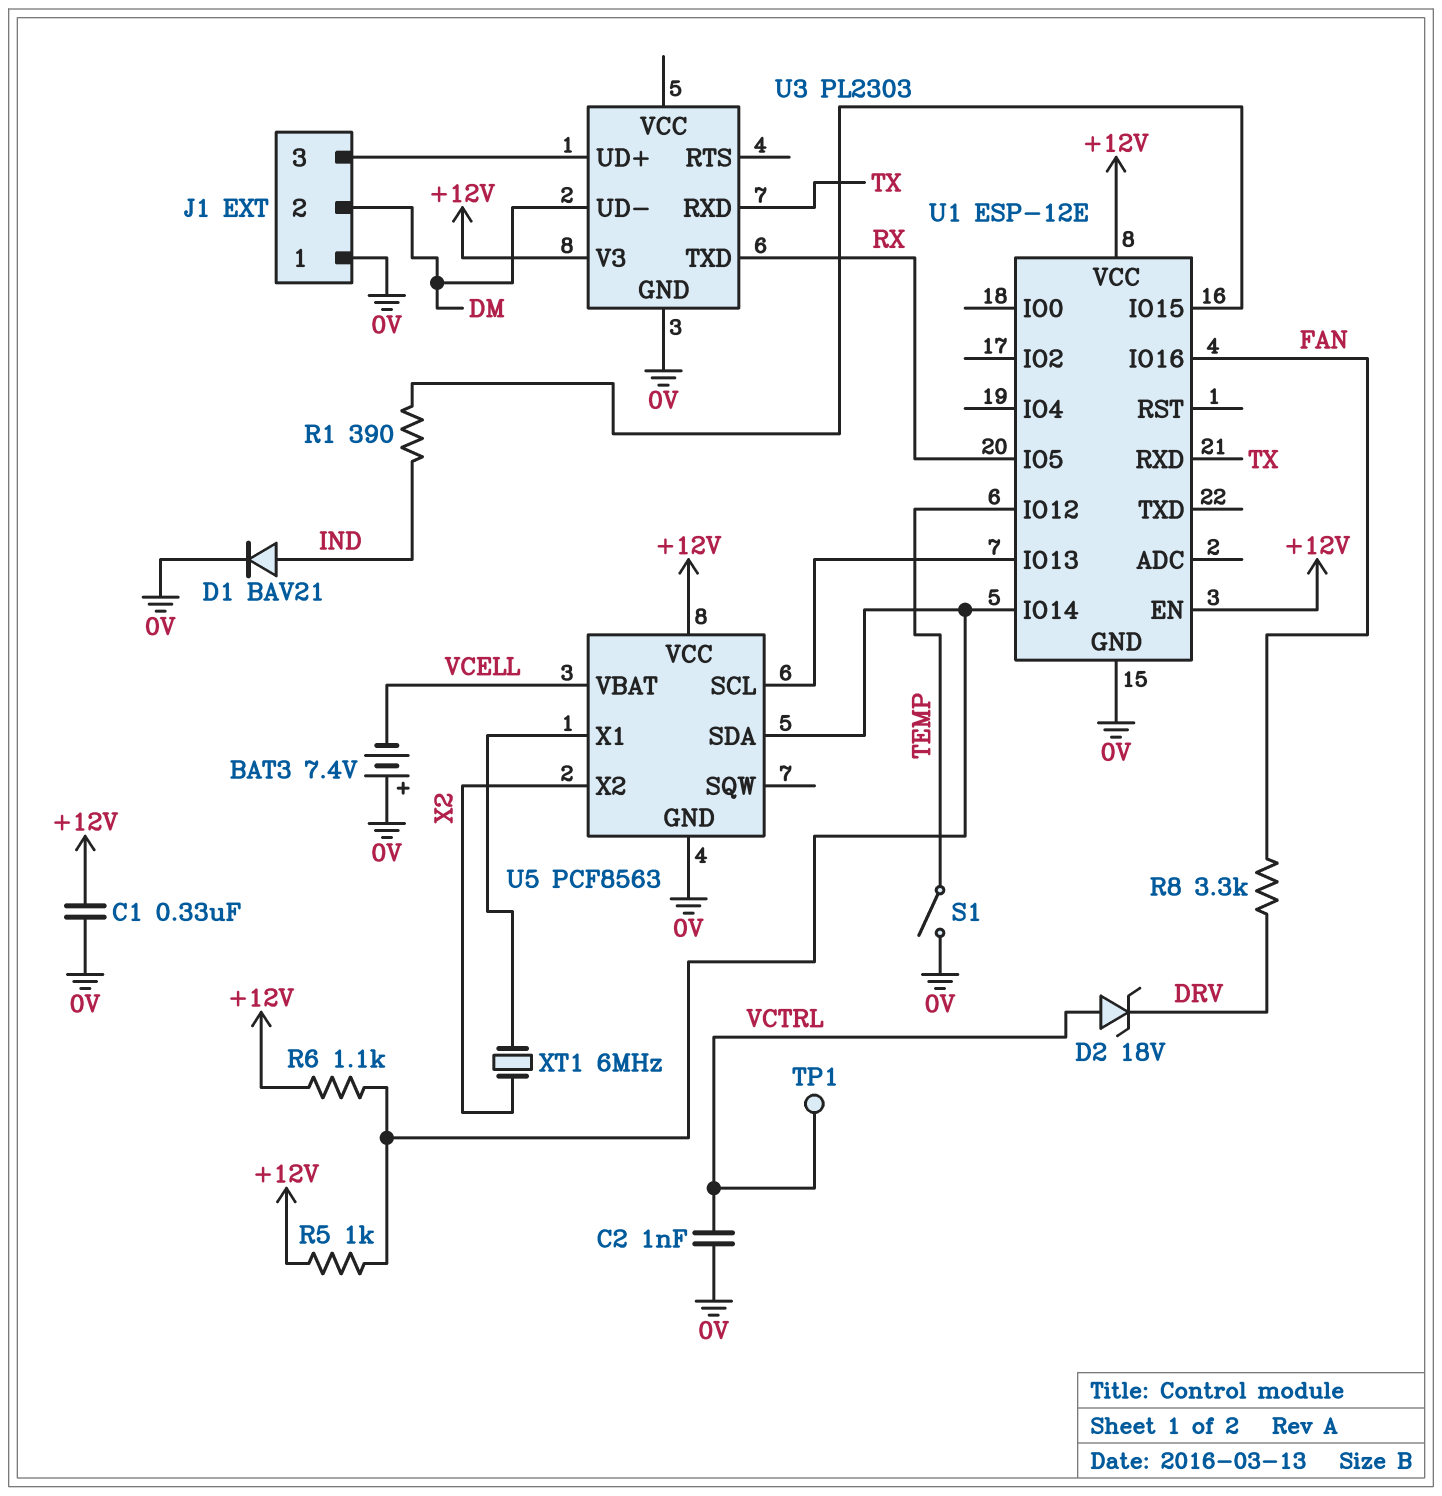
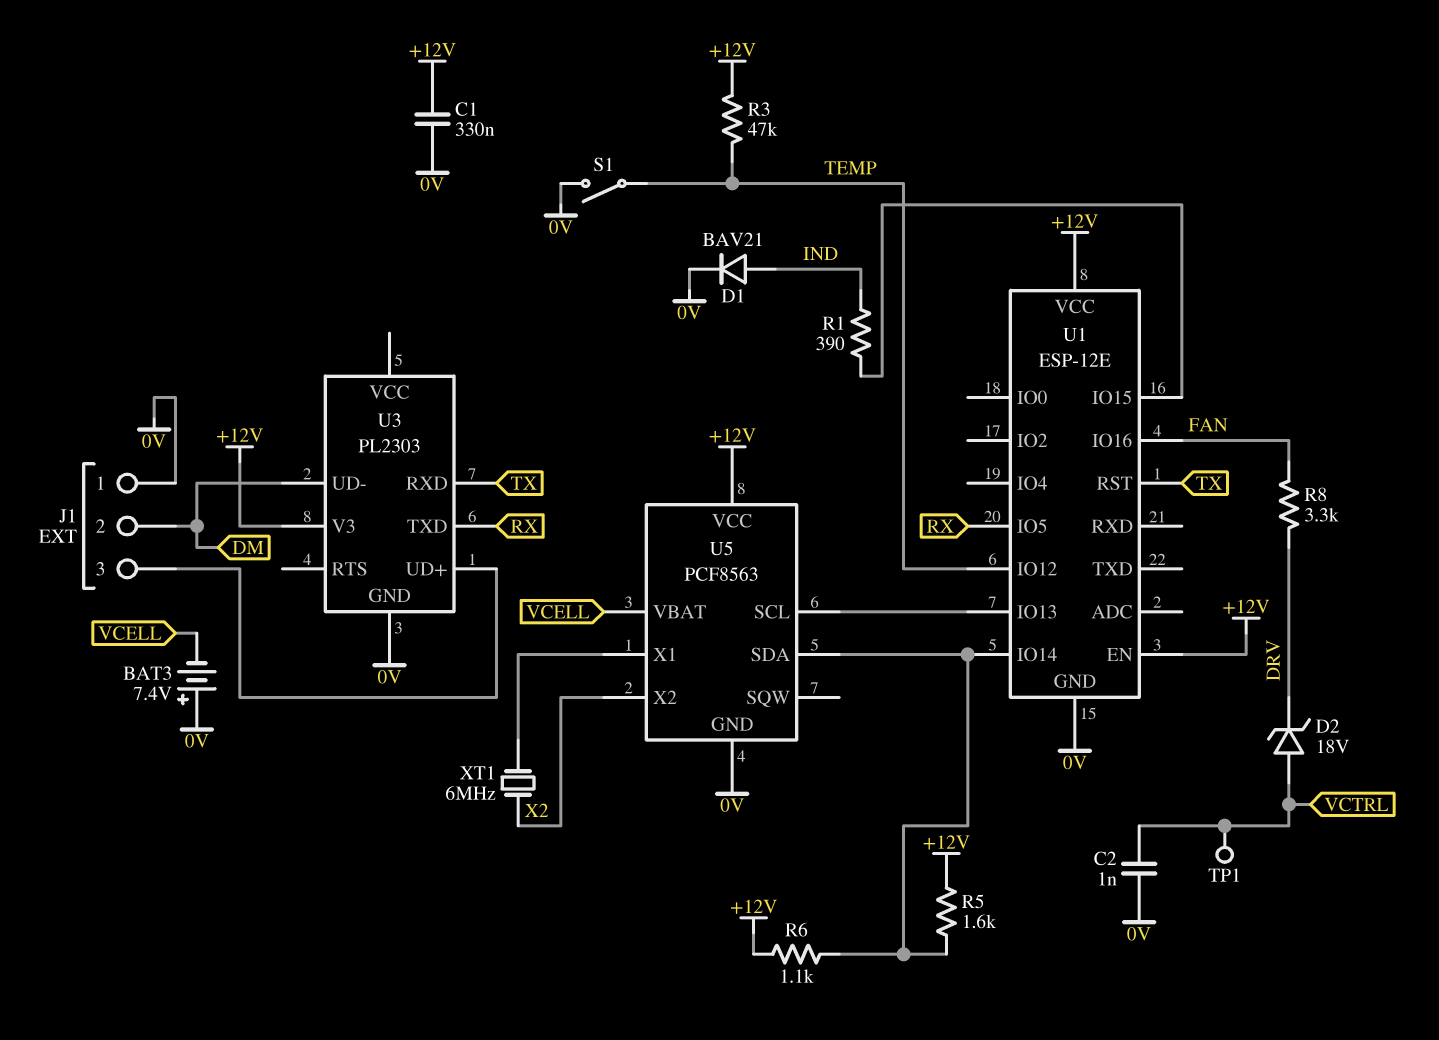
R3: none -> 47k (+12V, TEMP)
R5: 1k (+12V, U1/IO14) -> 1.6k (+12V, U1/IO14)
U1 pin RST: none -> TX
U1 pin RXD: TX -> none

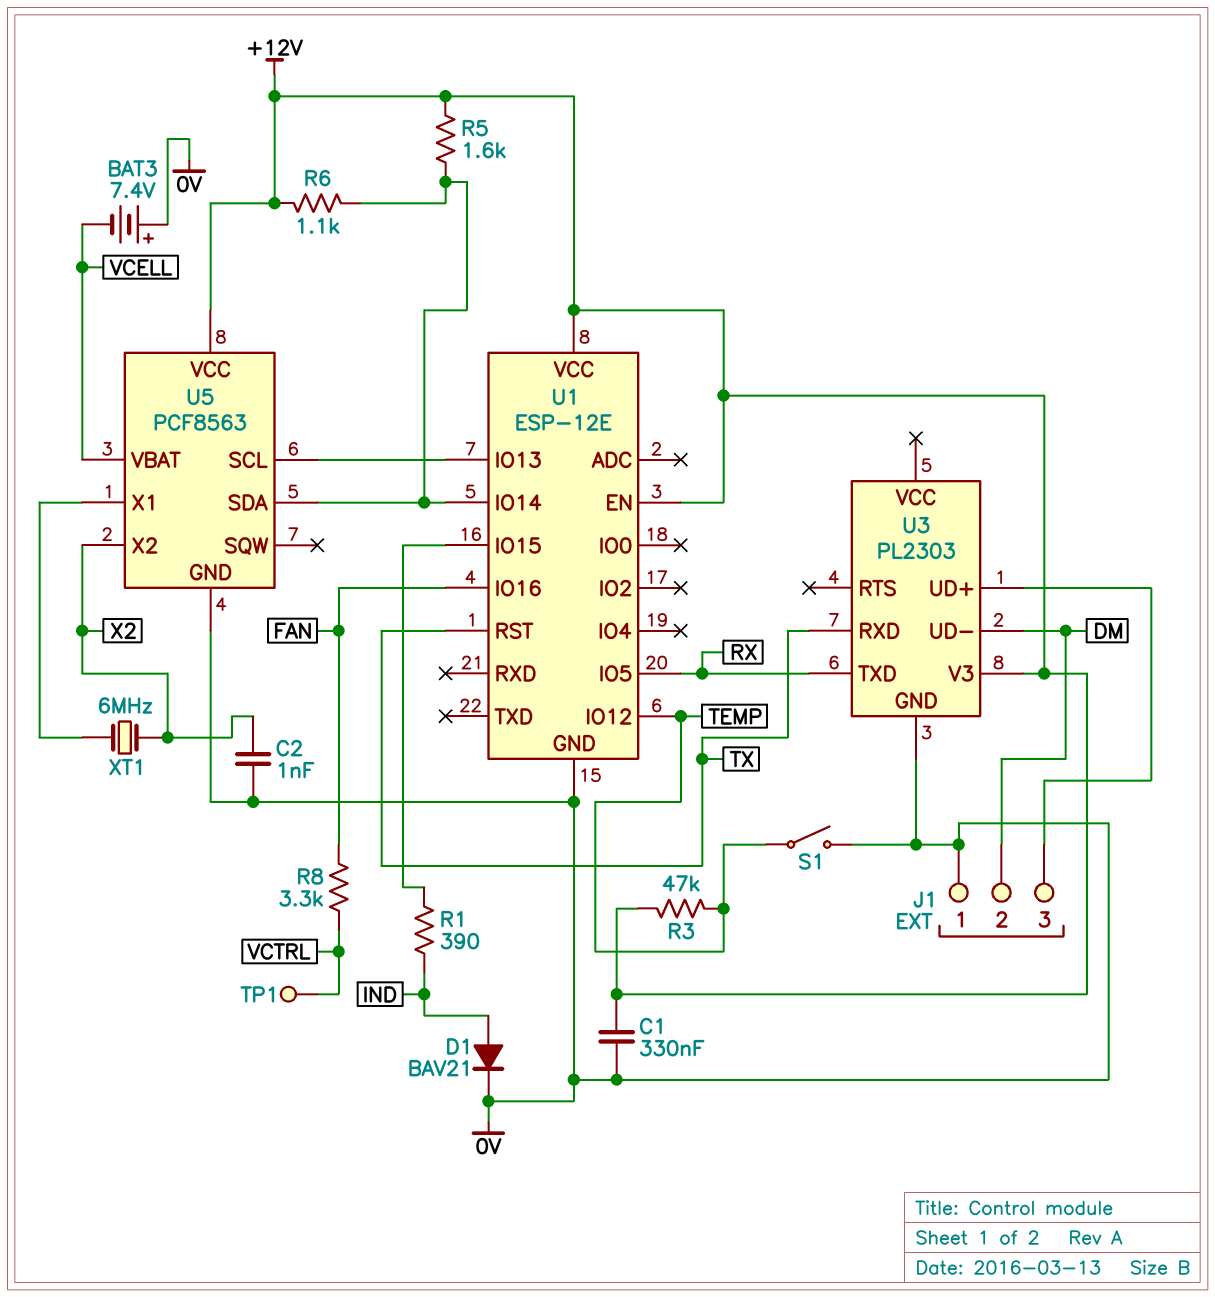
C2: 1nF (0V, VCTRL) -> 1nF (0V, X2)
D2: zener 18V (A VCTRL, K DRV) -> none
R8: 3.3k (DRV, FAN) -> 3.3k (FAN, VCTRL)

